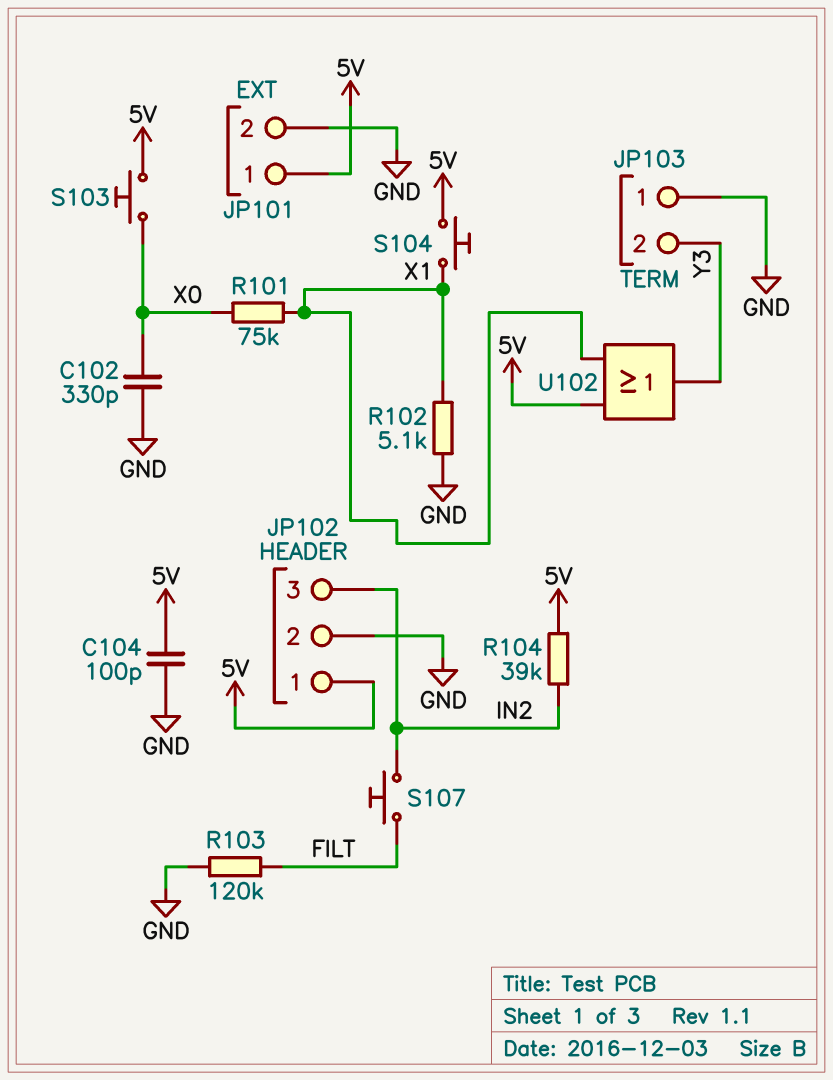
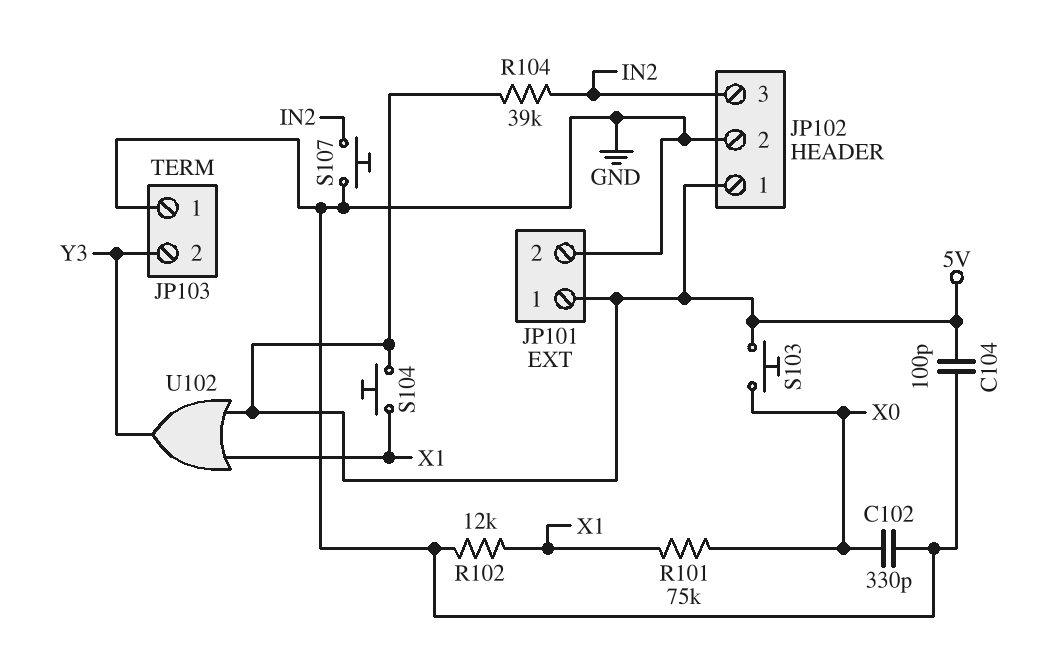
R102: 5.1k (GND, X1) -> 12k (GND, X1)
R103: 120k (FILT, GND) -> none
S107: button (FILT, IN2) -> button (GND, IN2)

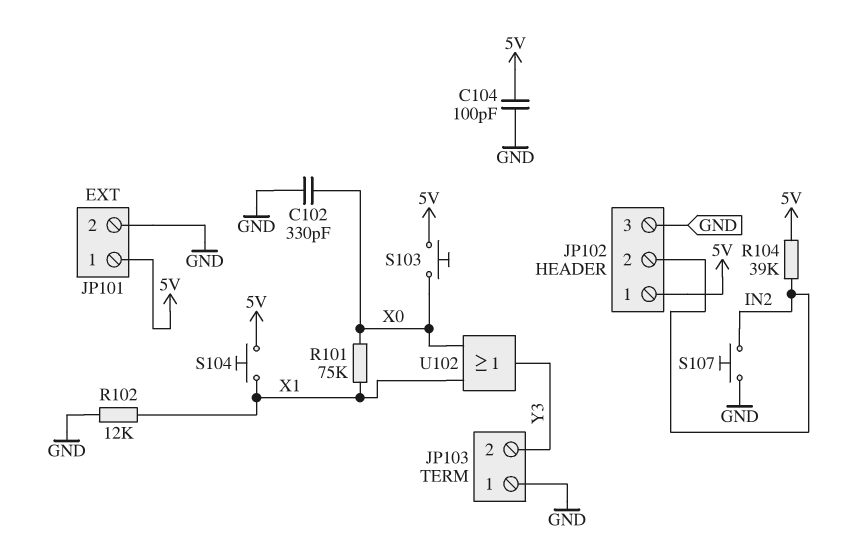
JP102 pin 2: GND -> IN2
JP102 pin 3: IN2 -> GND
U102: OR (in 5V, in X1, out Y3) -> OR (in X0, in X1, out Y3)

